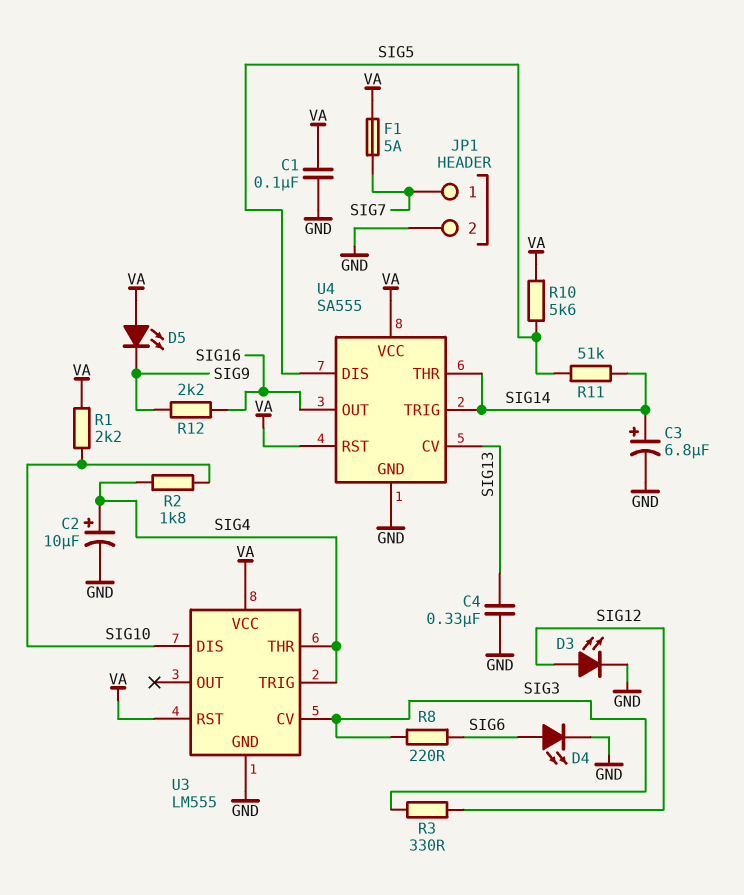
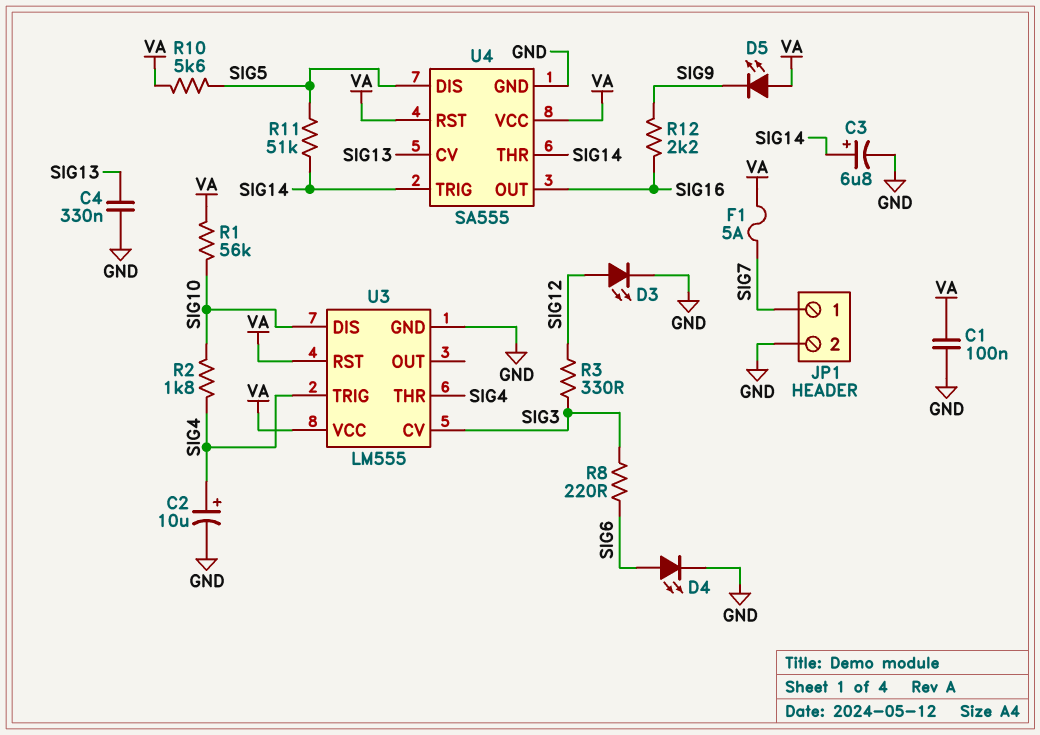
R1: 2.2k (SIG10, VA) -> 56k (SIG10, VA)

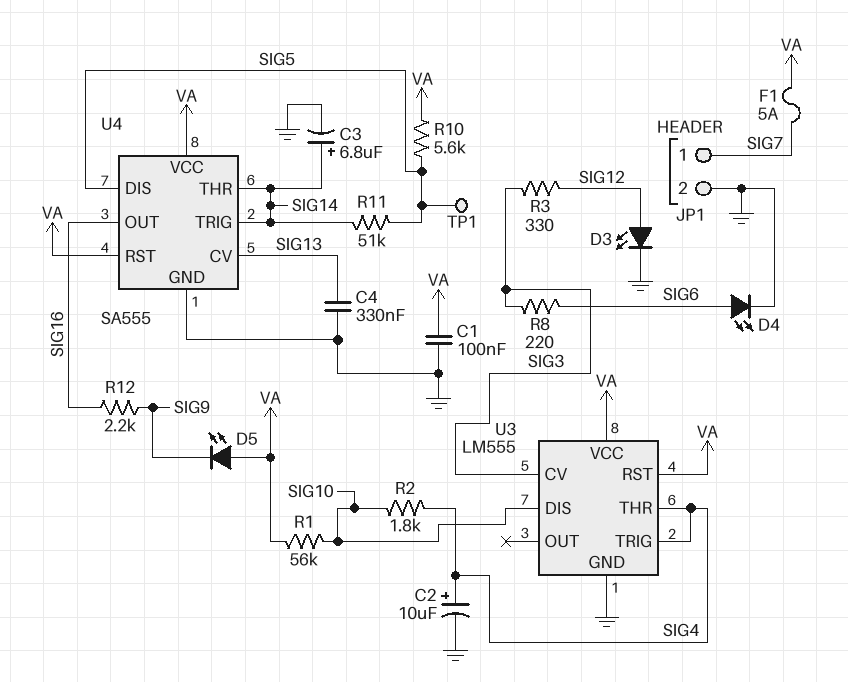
TP1: none -> test point (SIG5)

